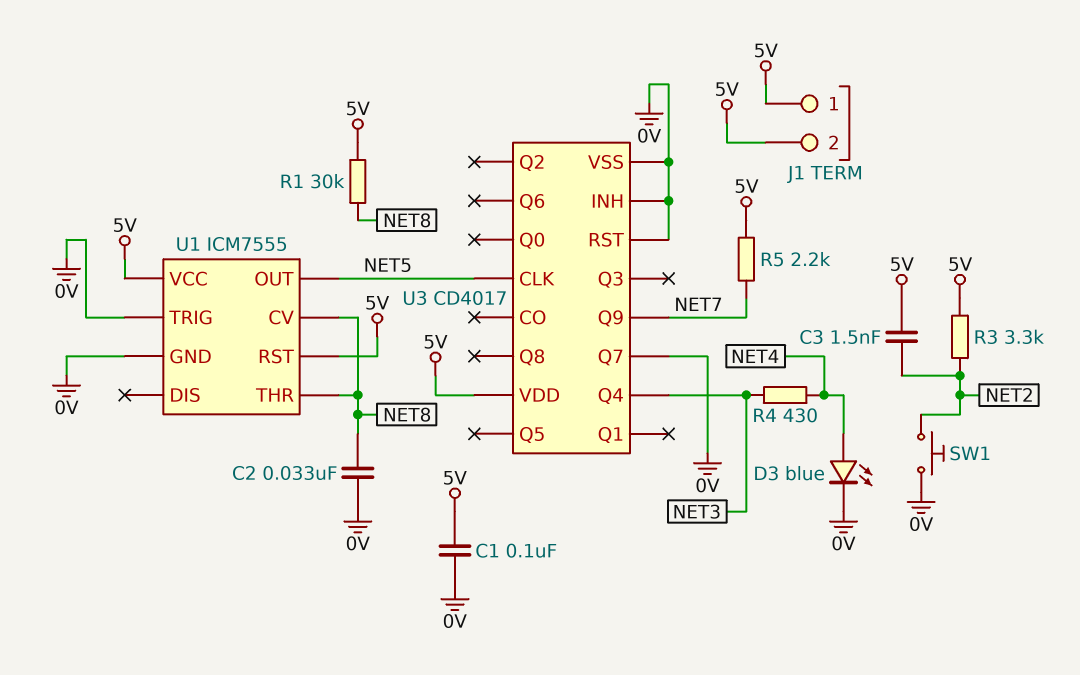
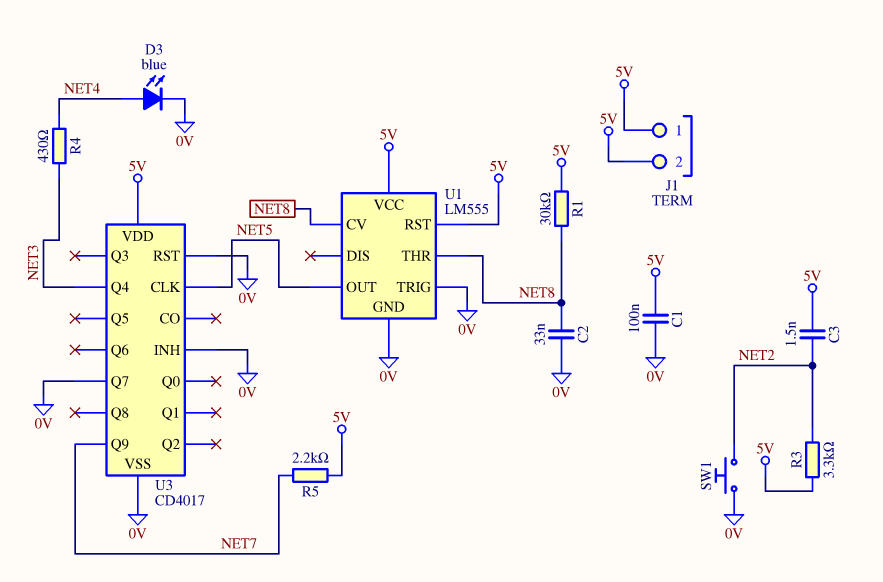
U1: ICM7555 -> LM555

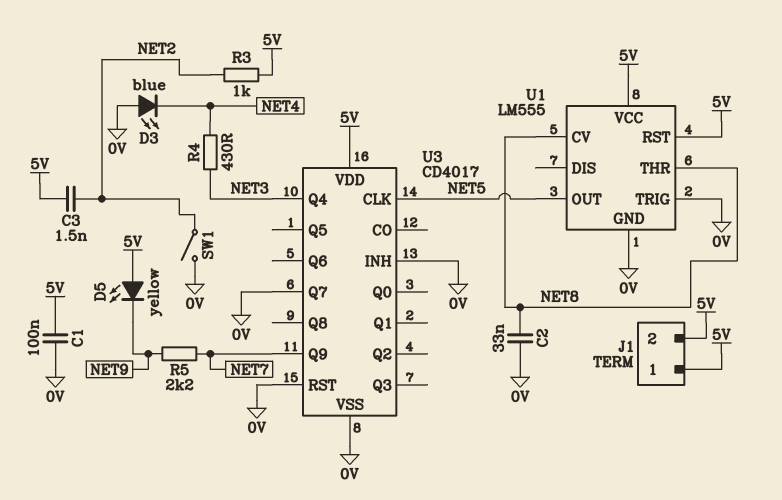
D3: LED blue (A NET4, K 0V) -> LED blue (A 0V, K NET4)
D5: none -> LED yellow (A 5V, K NET9)
R1: 30k (5V, NET8) -> none
R3: 3.3k (5V, NET2) -> 1k (5V, NET2)
R5: 2.2k (5V, NET7) -> 2.2k (NET7, NET9)
SW1: button (0V, NET2) -> switch (0V, NET2)

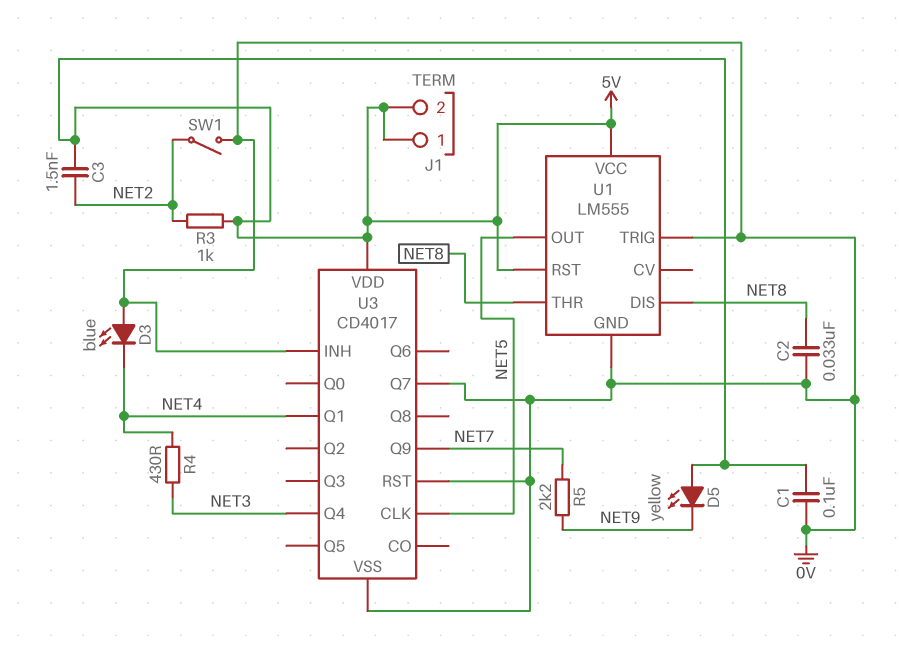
U1 pin CV: NET8 -> none
U1 pin DIS: none -> NET8
U3 pin Q1: none -> NET4

